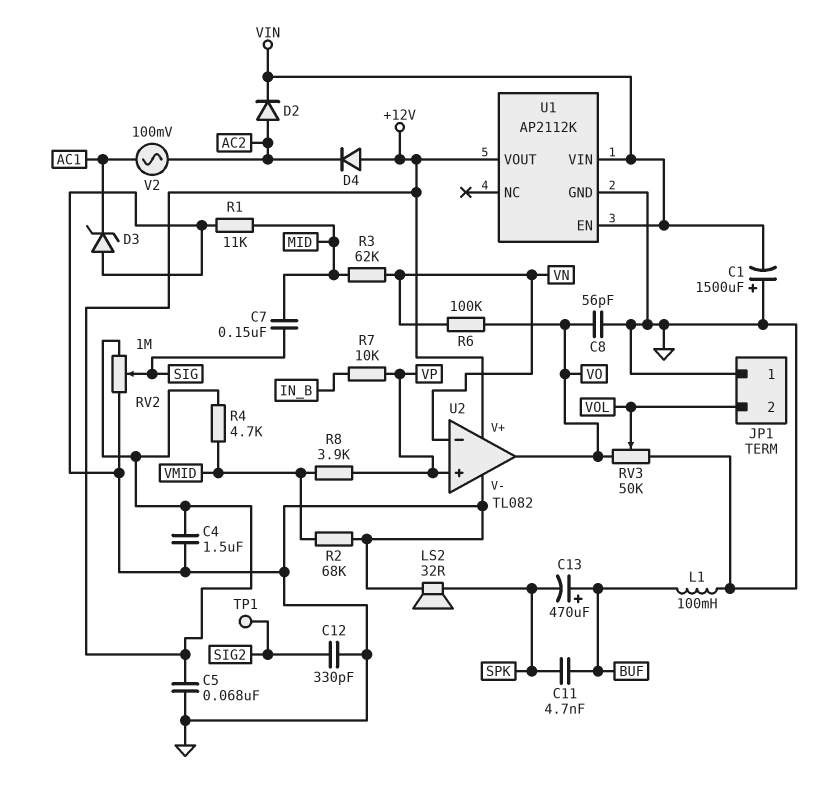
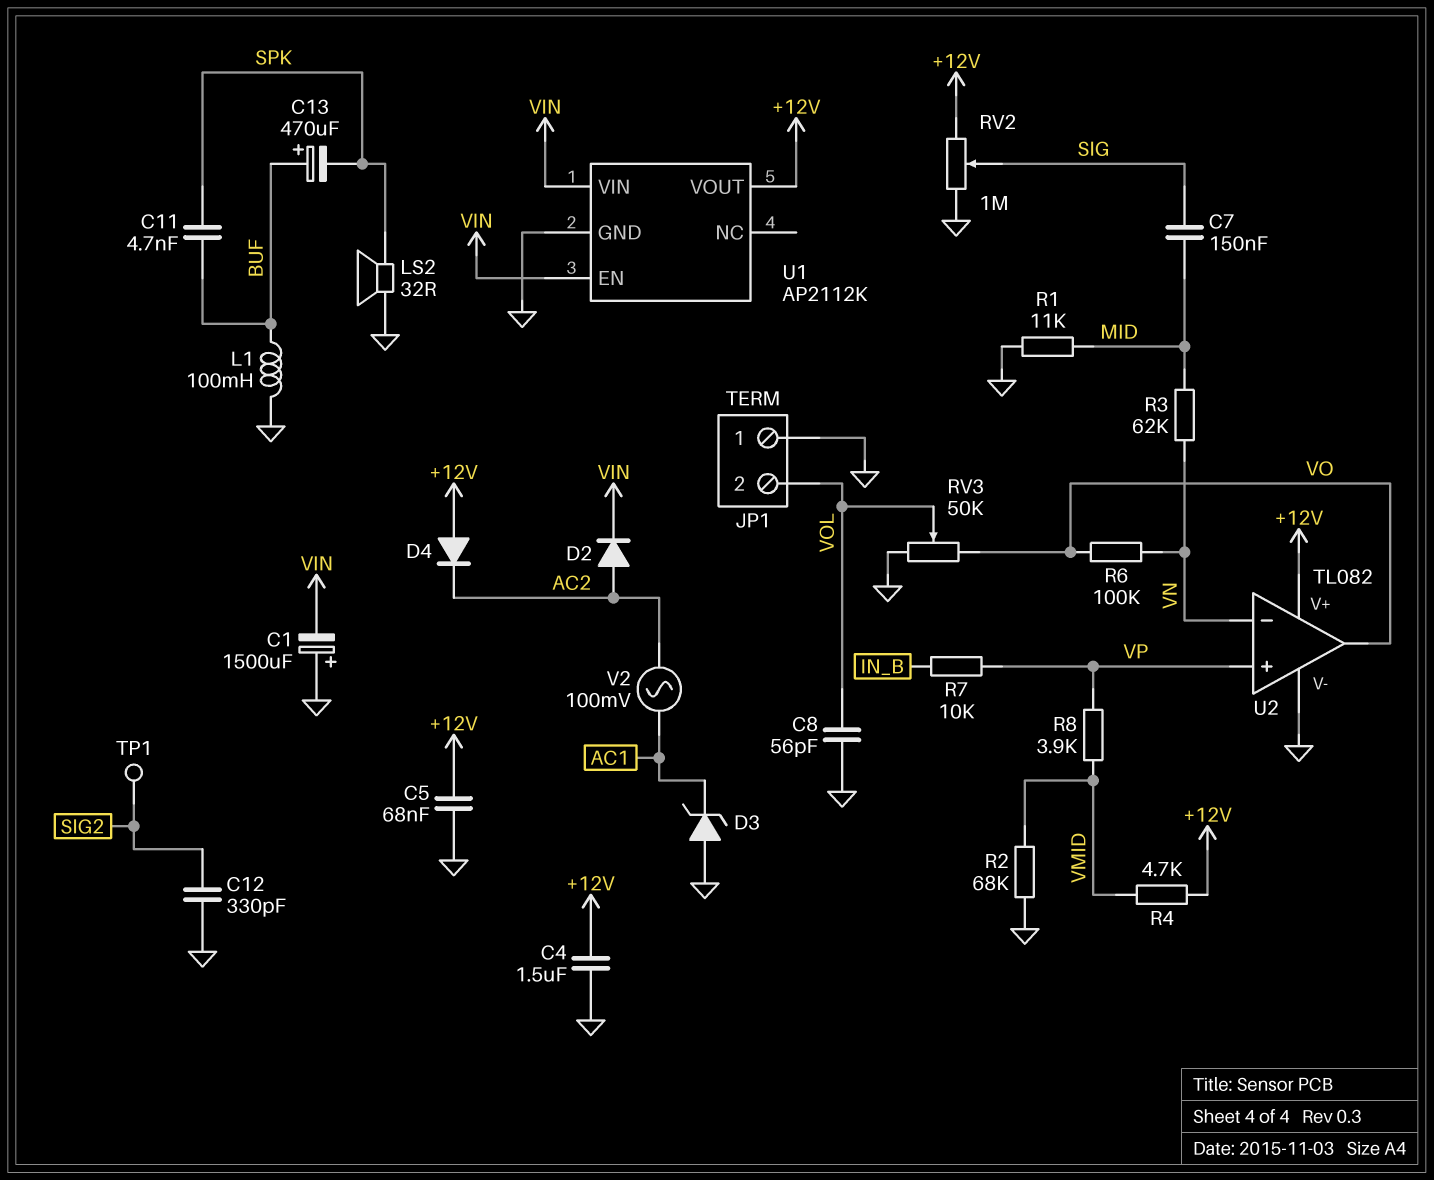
C8: 56pF (GND, VO) -> 56pF (GND, VOL)

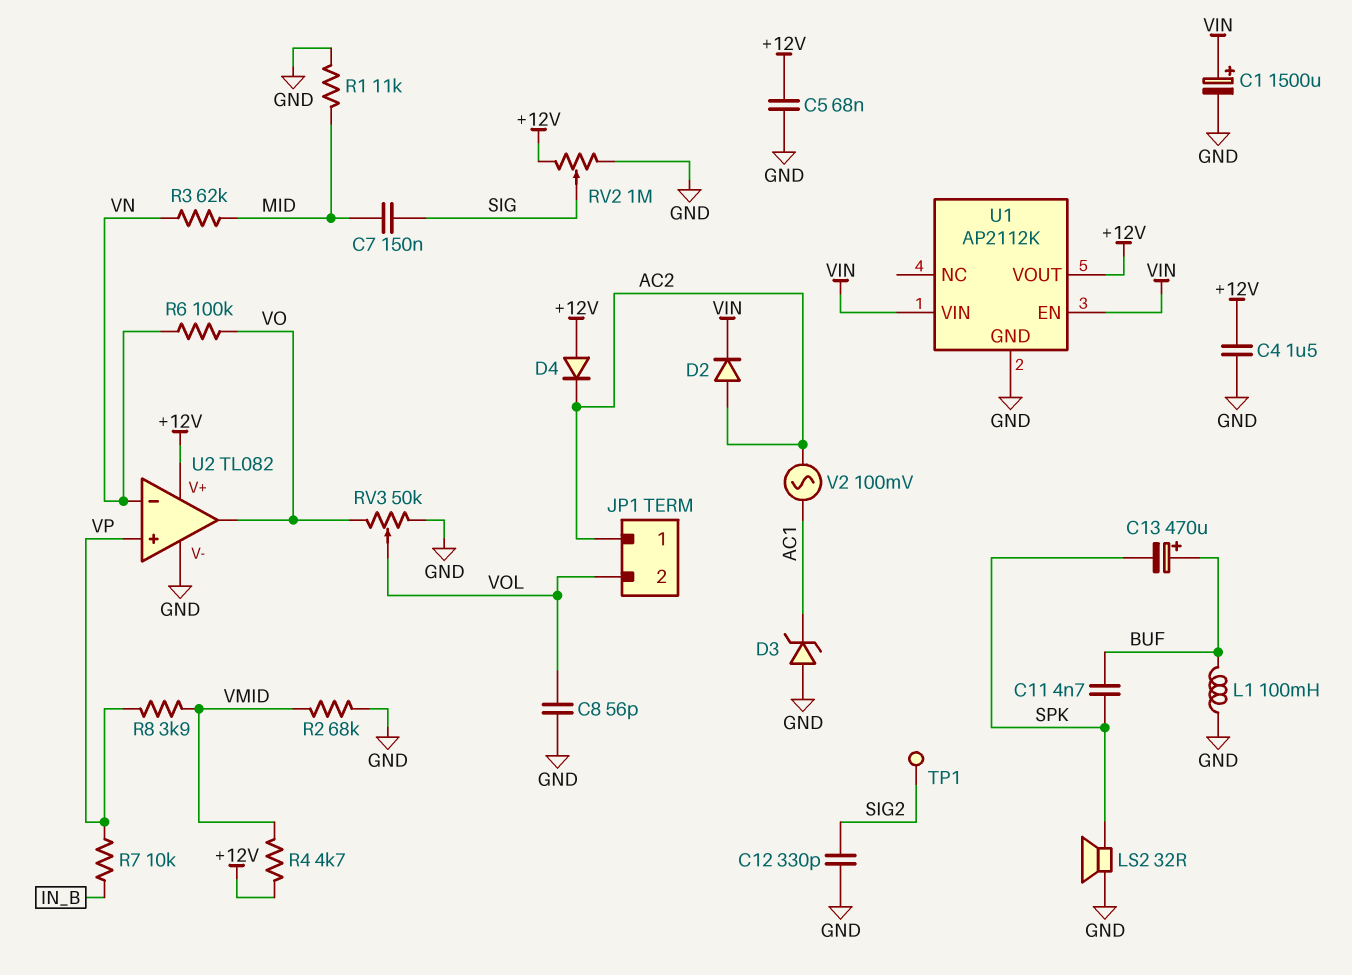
C1: 1500uF (plus GND, minus VIN) -> 1500uF (plus VIN, minus GND)
JP1 pin 1: GND -> AC2

